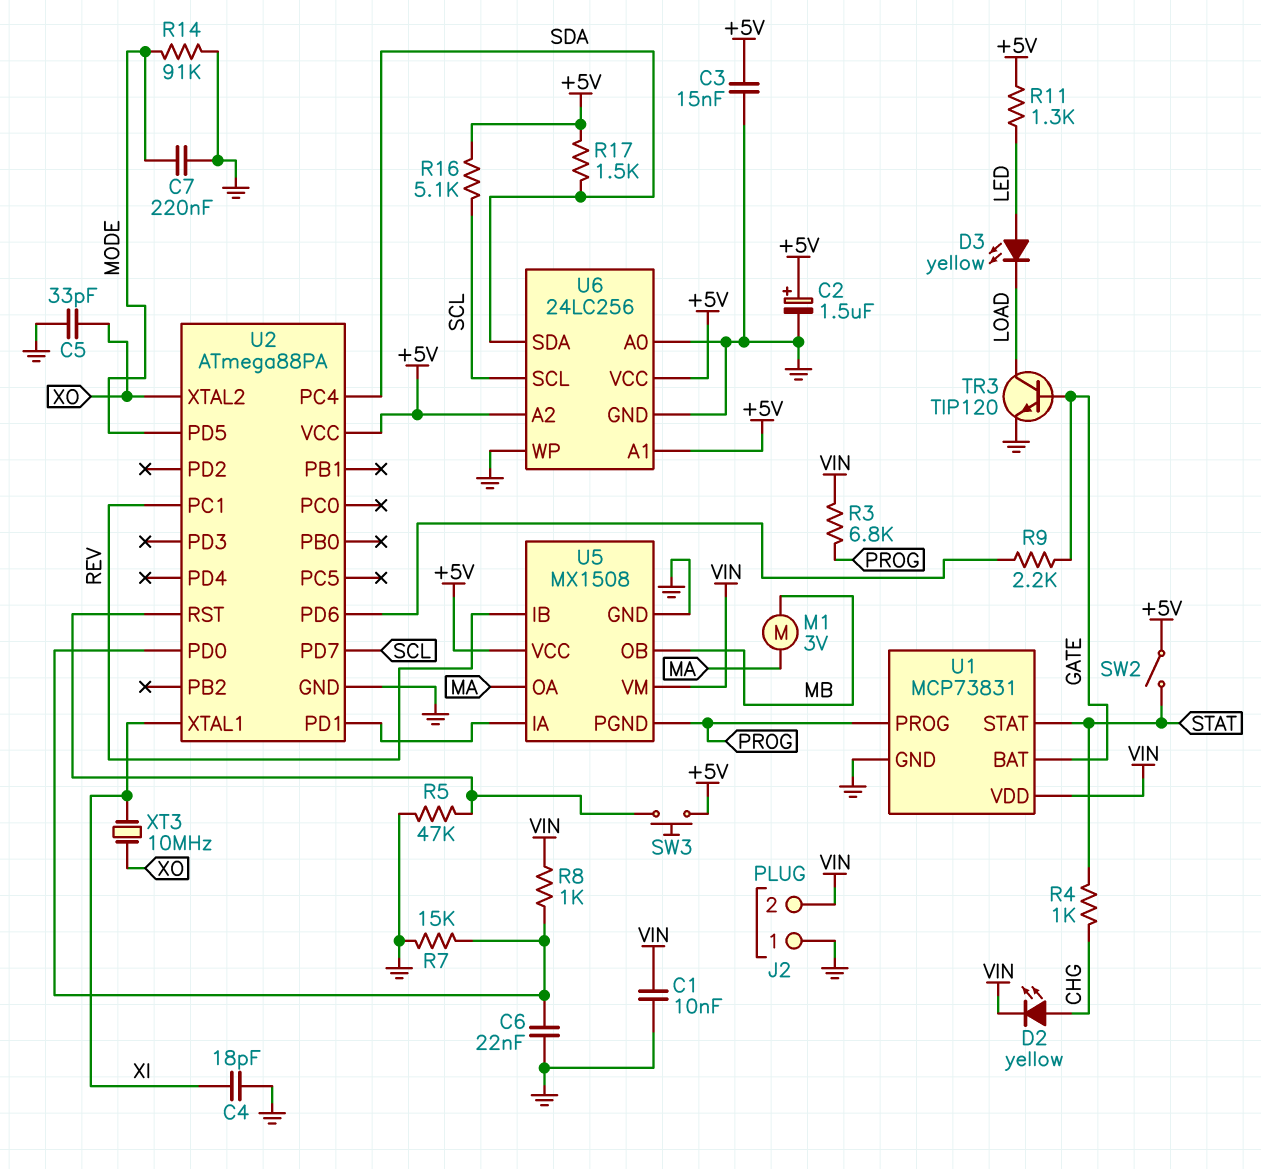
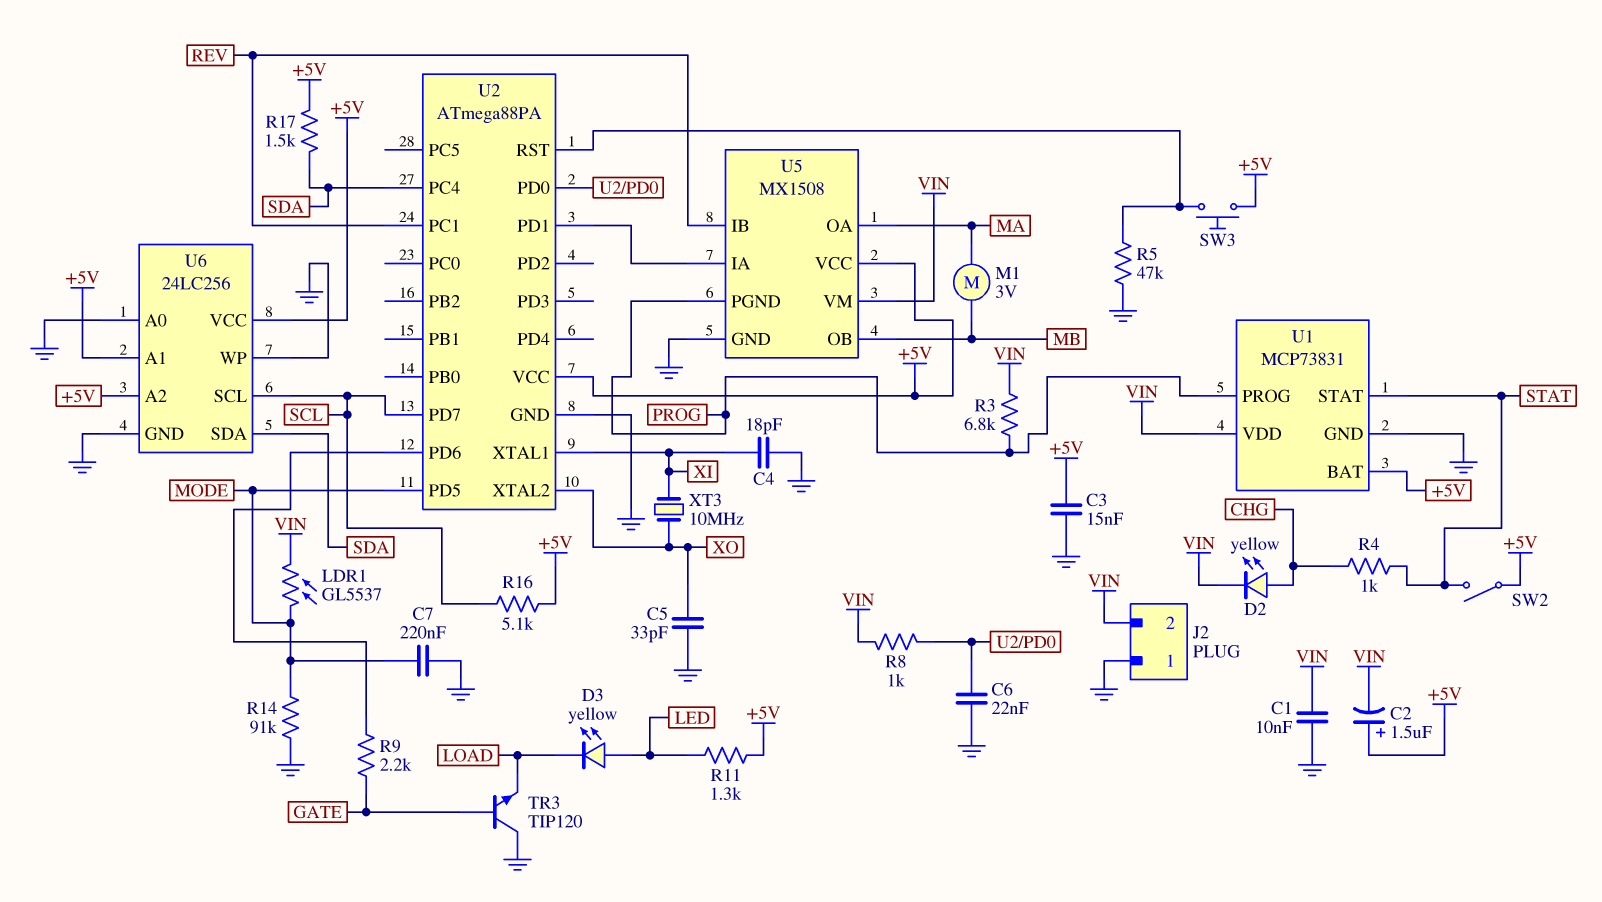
C2: 1.5uF (plus +5V, minus GND) -> 1.5uF (plus +5V, minus VIN)
LDR1: none -> GL5537 (MODE, VIN)
R7: 15k (GND, U2/PD0) -> none
TR3: NPN TIP120 (B GATE, C LOAD, E GND) -> NPN TIP120 (B GATE, C GND, E LOAD)
U1 pin BAT: GATE -> +5V

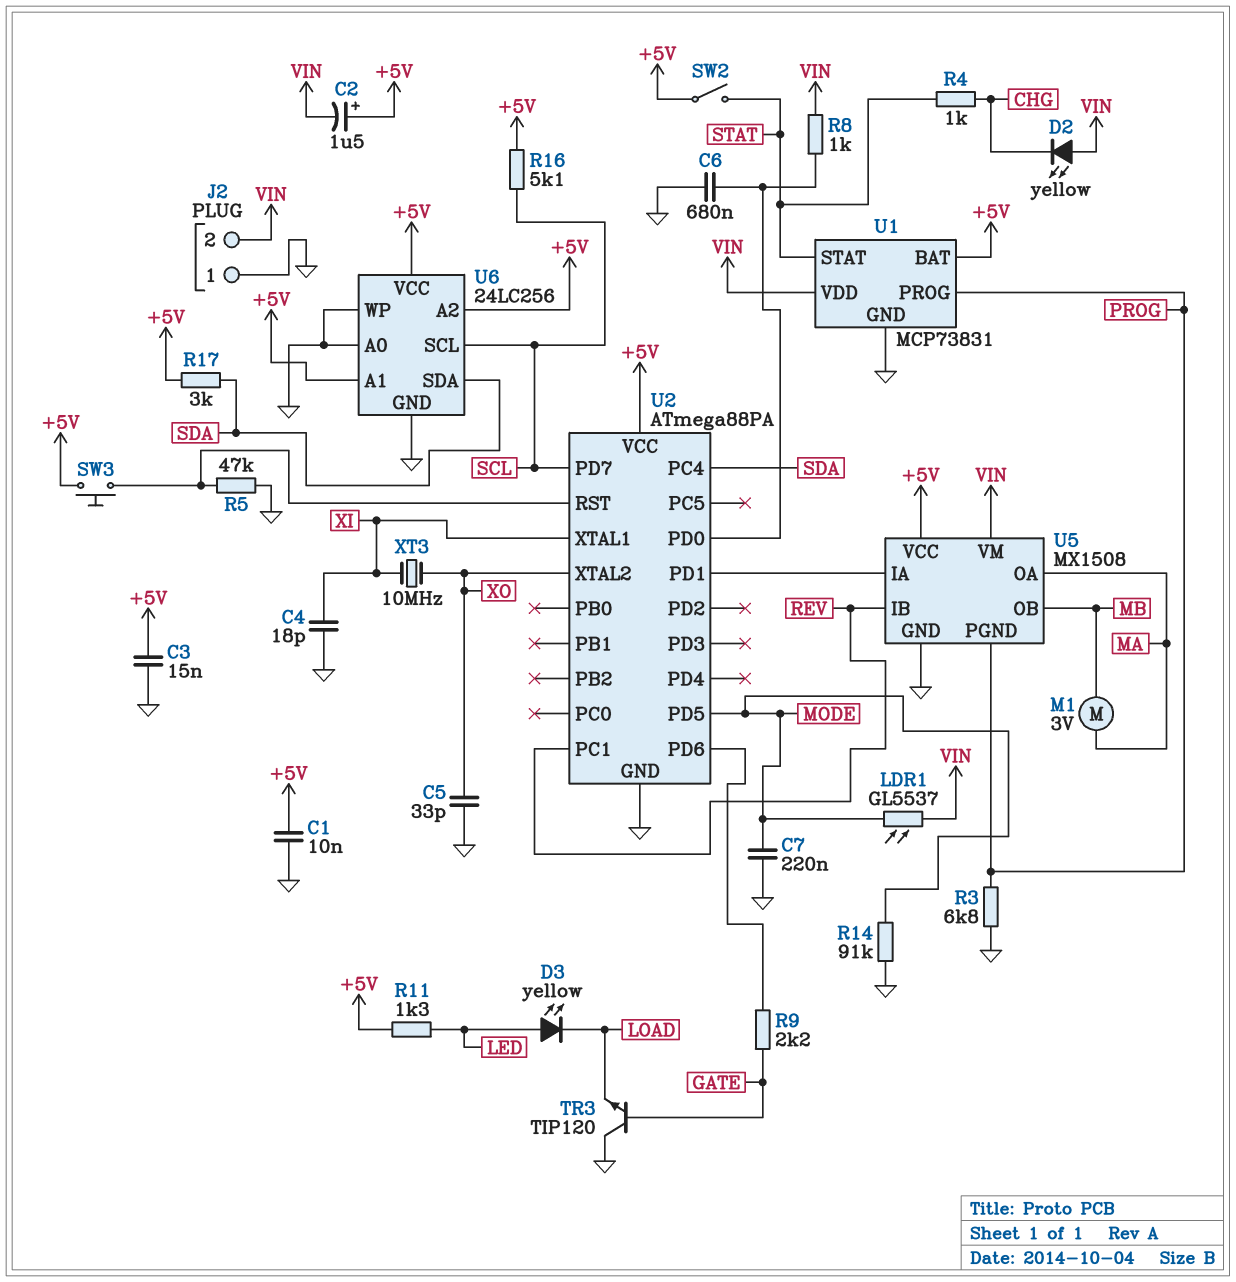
C1: 10nF (GND, VIN) -> 10nF (+5V, GND)
C6: 22nF (GND, U2/PD0) -> 680nF (GND, U2/PD0)
D2: LED yellow (A CHG, K VIN) -> LED yellow (A VIN, K CHG)
R3: 6.8k (PROG, VIN) -> 6.8k (GND, PROG)
R17: 1.5k (+5V, SDA) -> 3k (+5V, SDA)

